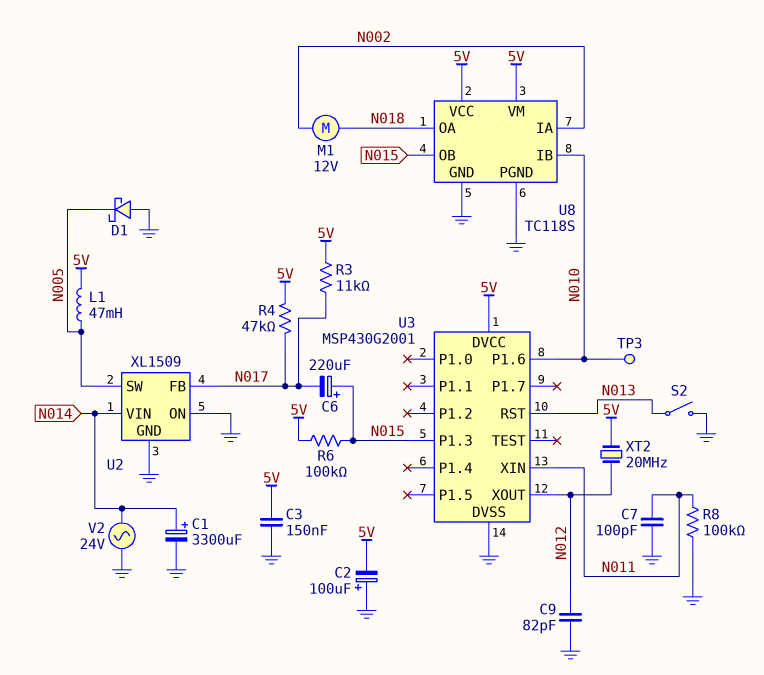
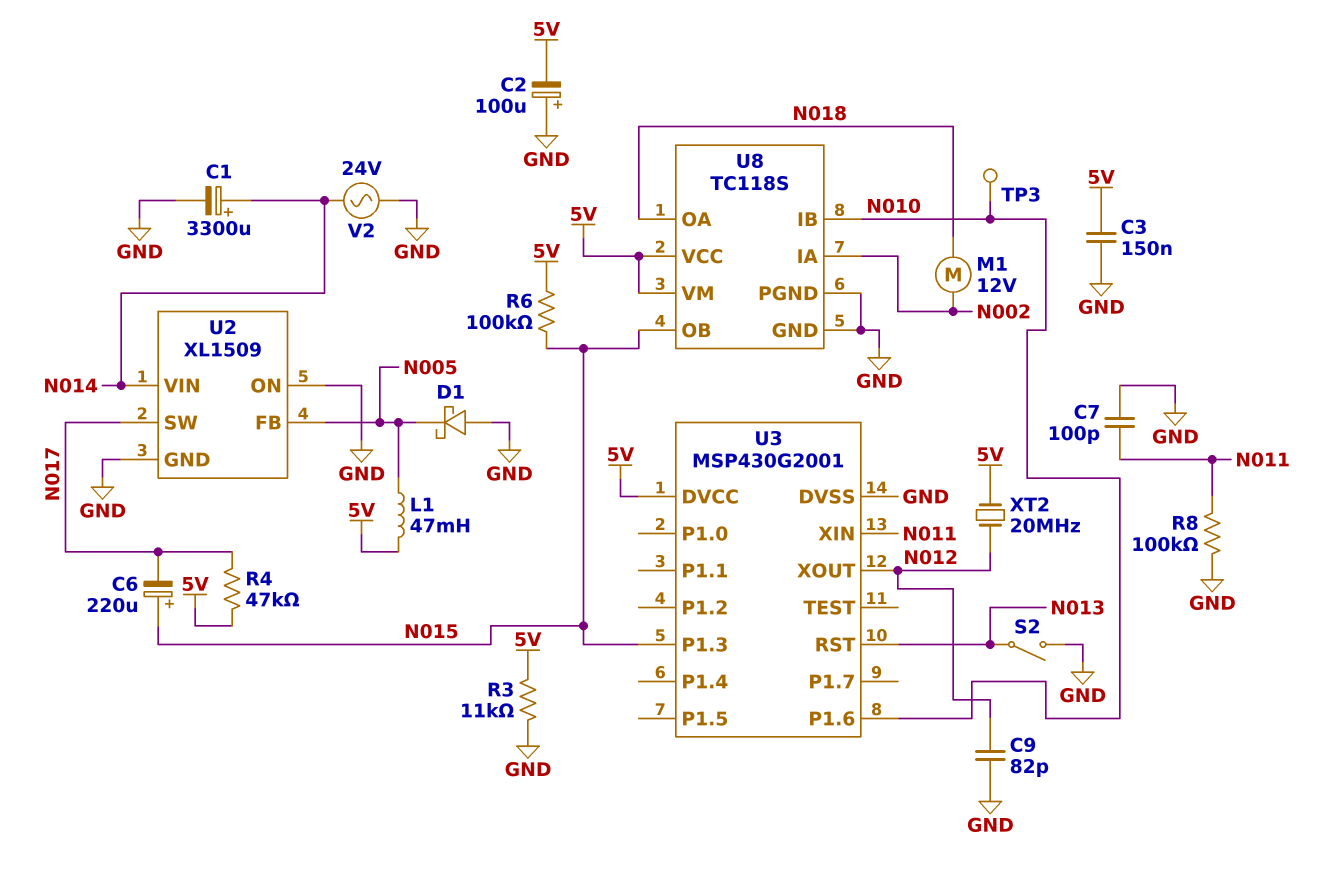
R3: 11k (5V, N017) -> 11k (5V, GND)
U2 pin FB: N017 -> N005
U2 pin SW: N005 -> N017

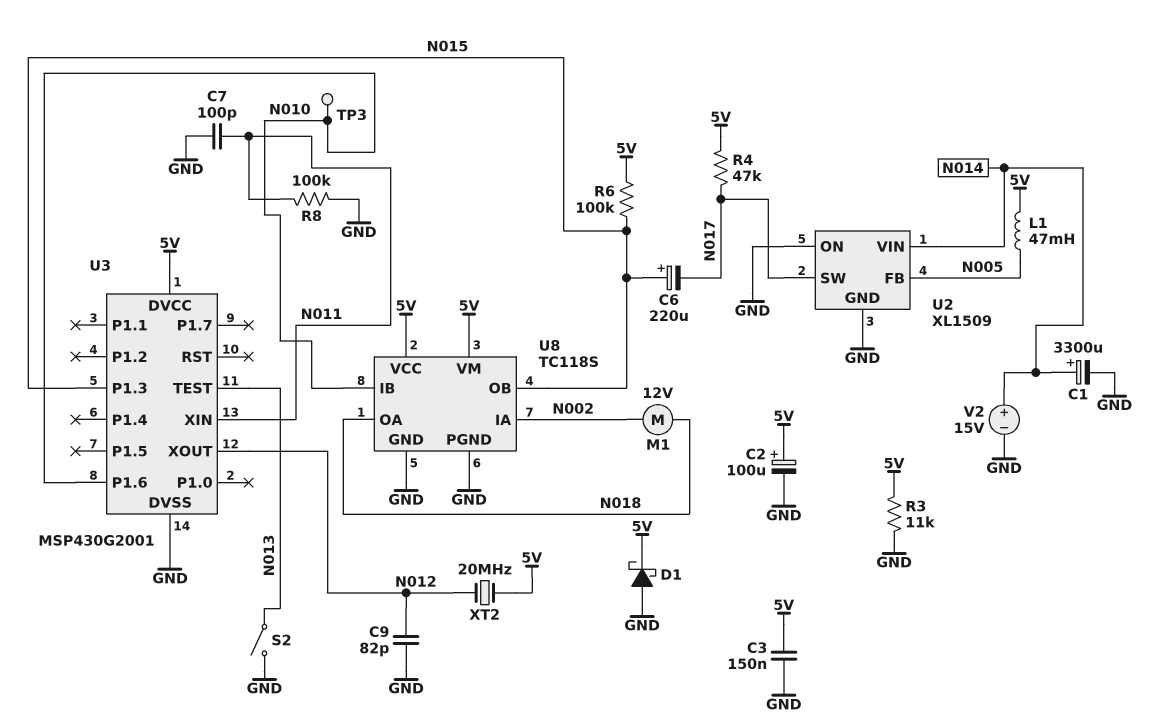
C2: 100uF (plus GND, minus 5V) -> 100uF (plus 5V, minus GND)
D1: schottky (A GND, K N005) -> schottky (A GND, K 5V)
U3 pin RST: N013 -> none
U3 pin TEST: none -> N013
V2: AC 24V (GND, N014) -> 15V (plus N014, minus GND)

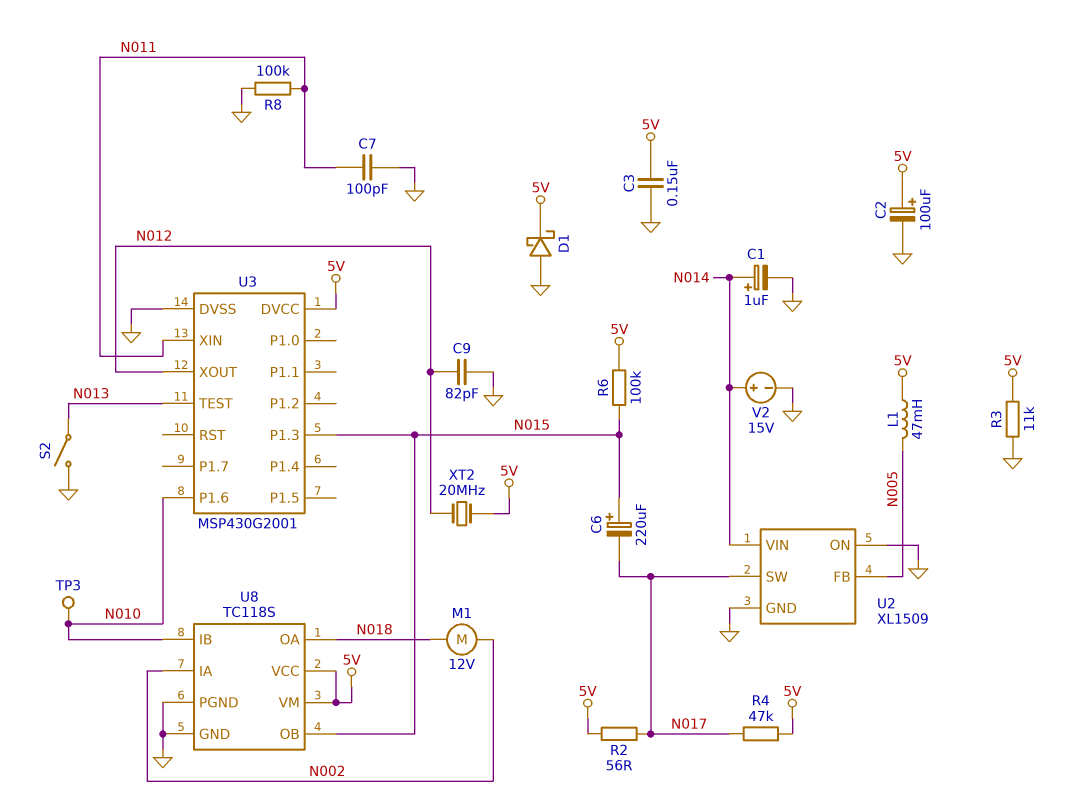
C1: 3300uF (plus N014, minus GND) -> 1uF (plus N014, minus GND)
R2: none -> 56 (5V, N017)

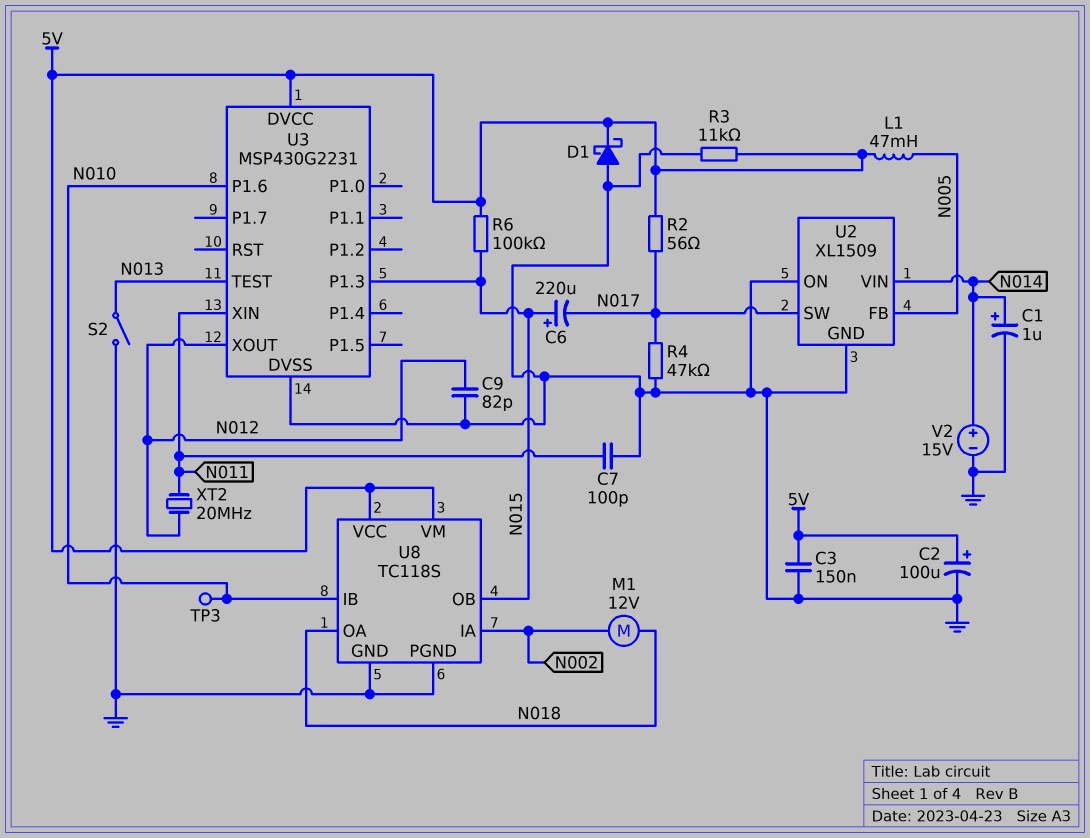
R4: 47k (5V, N017) -> 47k (GND, N017)
R8: 100k (GND, N011) -> none
U3: MSP430G2001 -> MSP430G2231
XT2: 20MHz (5V, N012) -> 20MHz (N011, N012)

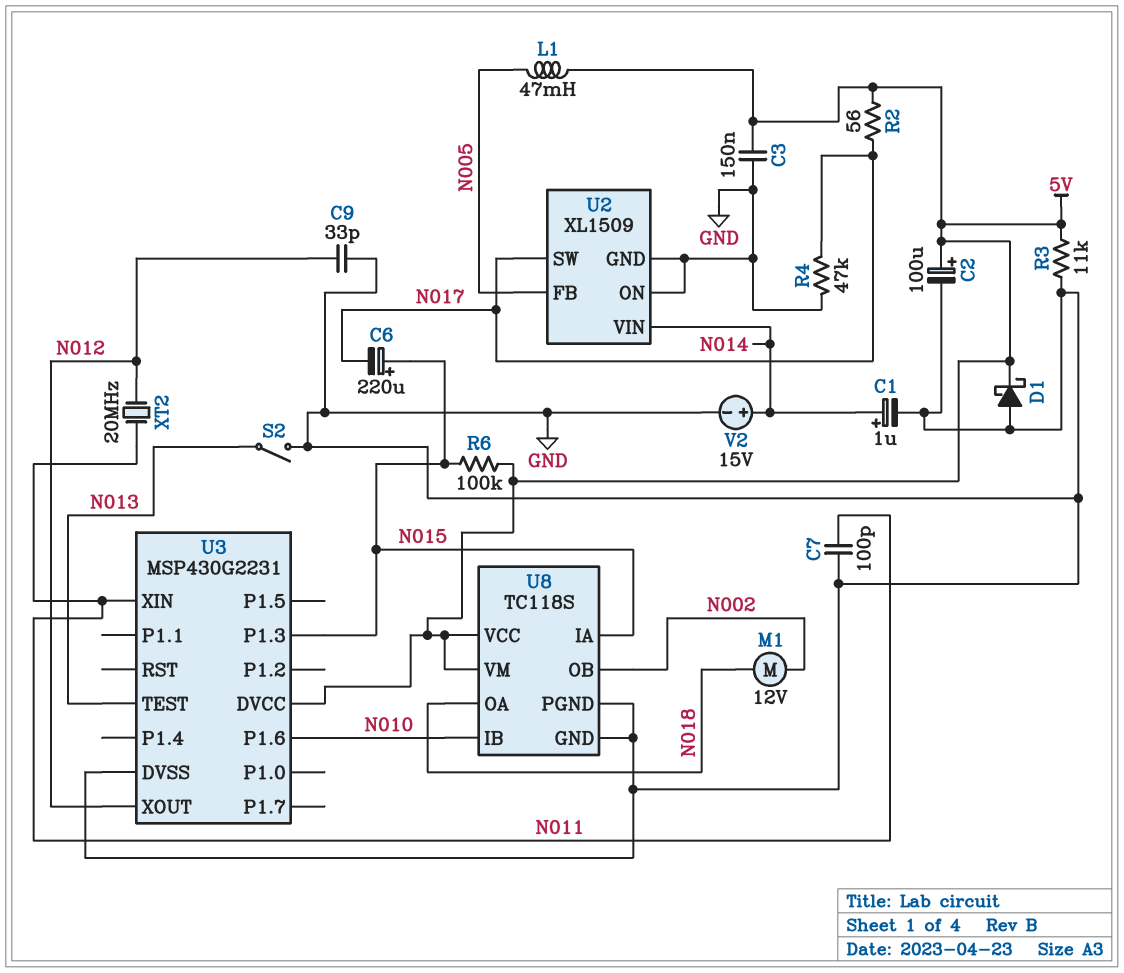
C9: 82pF (GND, N012) -> 33pF (GND, N012)
TP3: test point (N010) -> none
U8 pin IA: N002 -> N015
U8 pin OB: N015 -> N002

